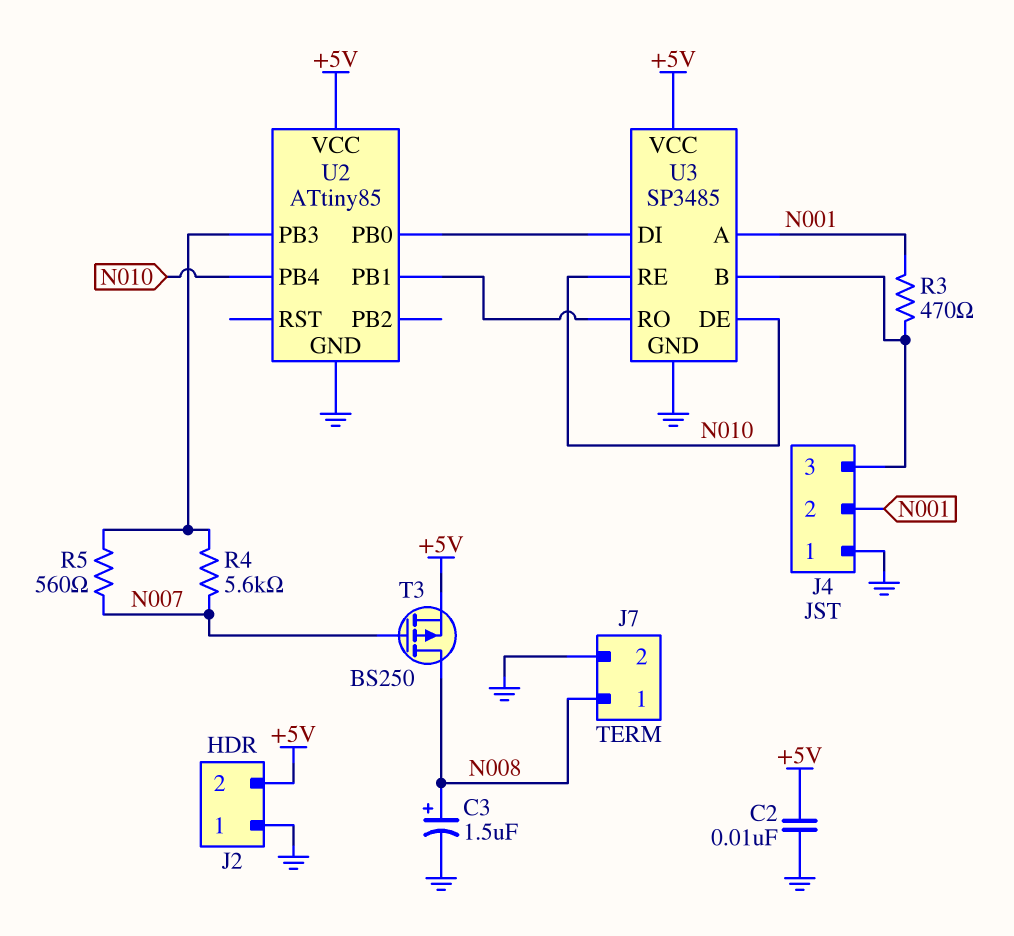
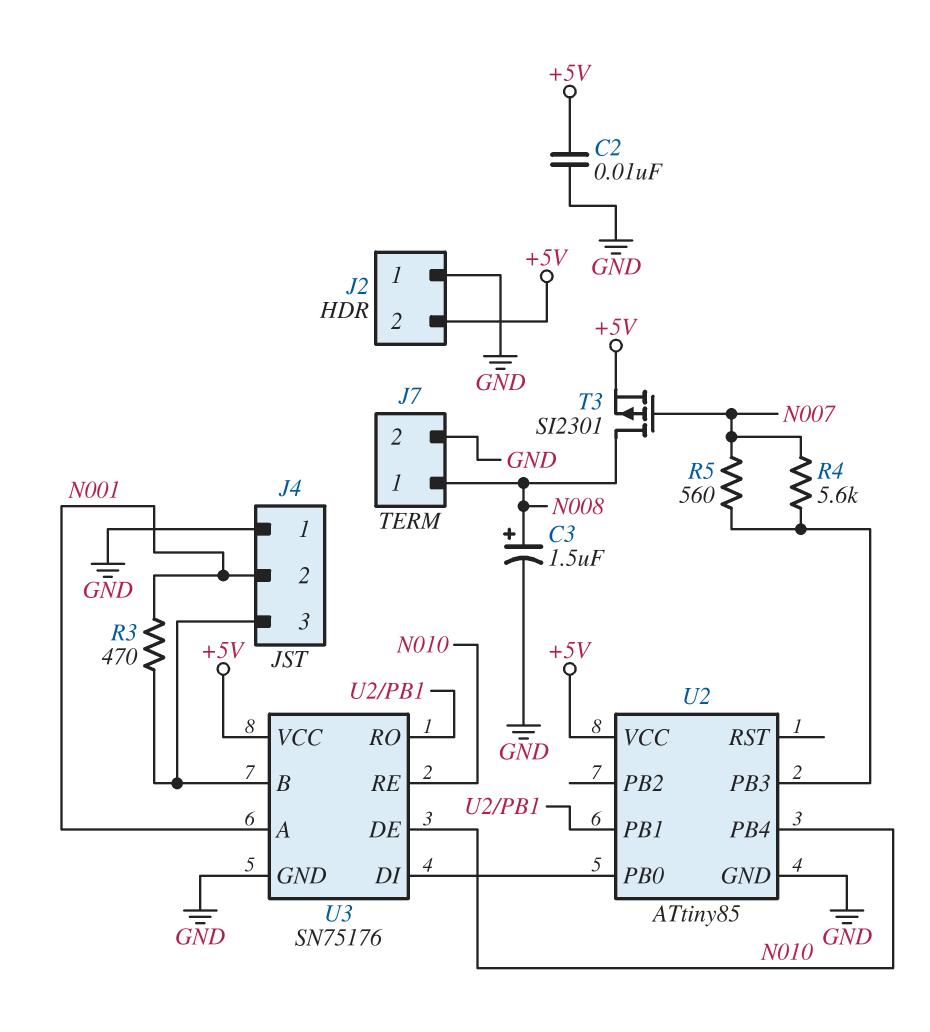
T3: PMOS BS250 (G N007, D N008, S +5V) -> PMOS SI2301 (G N007, D N008, S +5V)
U3: SP3485 -> SN75176

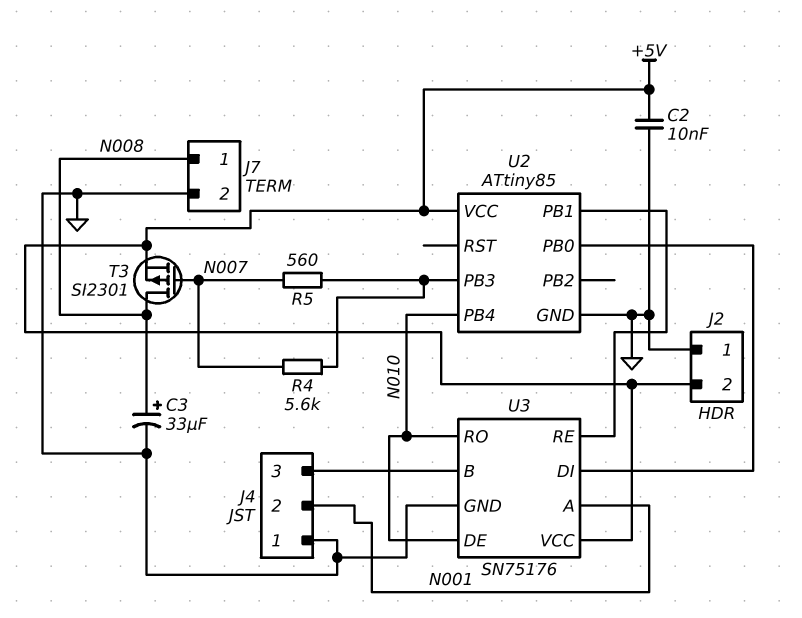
C3: 1.5uF (plus N008, minus GND) -> 33uF (plus N008, minus GND)
R3: 470 (J4/3, N001) -> none
U3 pin RE: N010 -> U2/PB1
U3 pin RO: U2/PB1 -> N010

